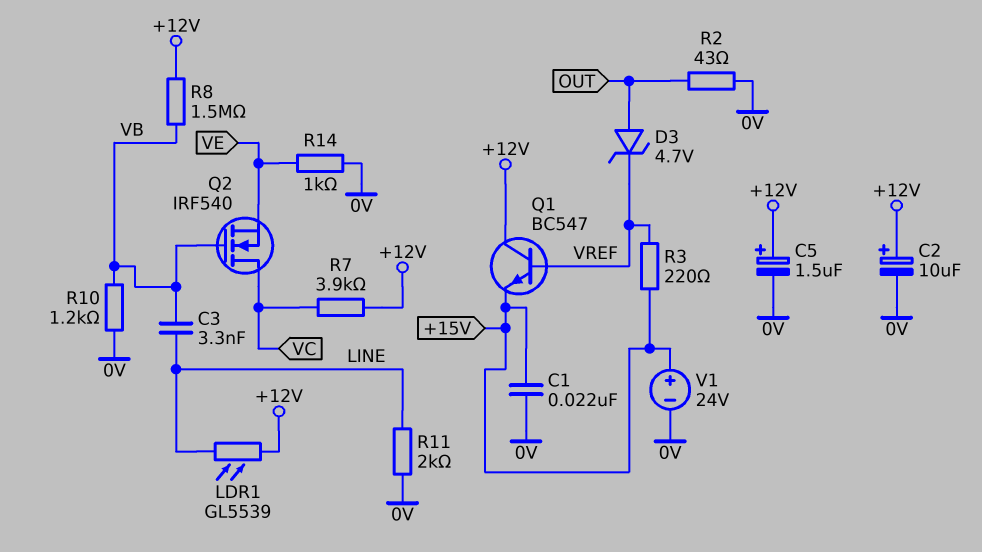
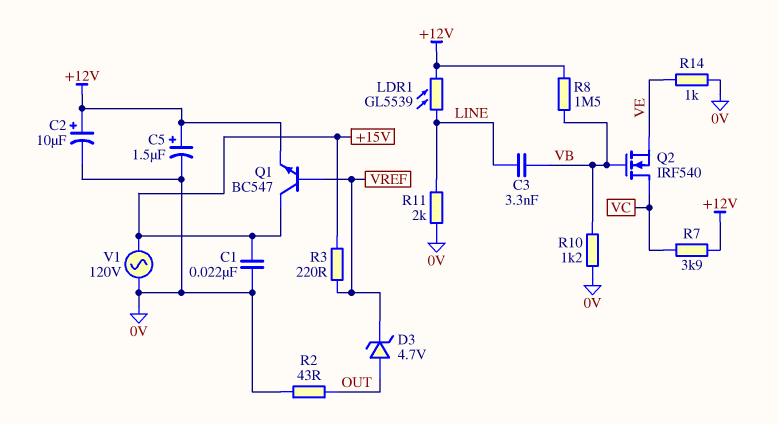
Q1: NPN BC547 (B VREF, C +12V, E +15V) -> NPN BC547 (B VREF, C +15V, E +12V)
V1: 24V (plus +15V, minus 0V) -> AC 120V (+15V, 0V)

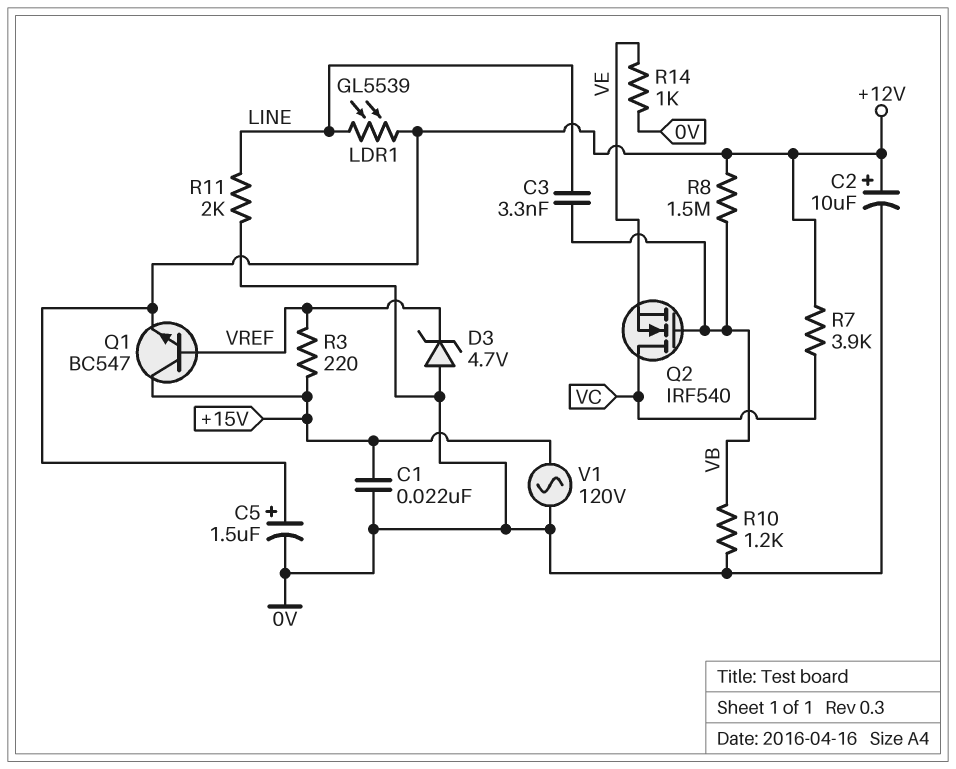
D3: zener 4.7V (A OUT, K VREF) -> zener 4.7V (A 0V, K VREF)
R2: 43 (0V, OUT) -> none

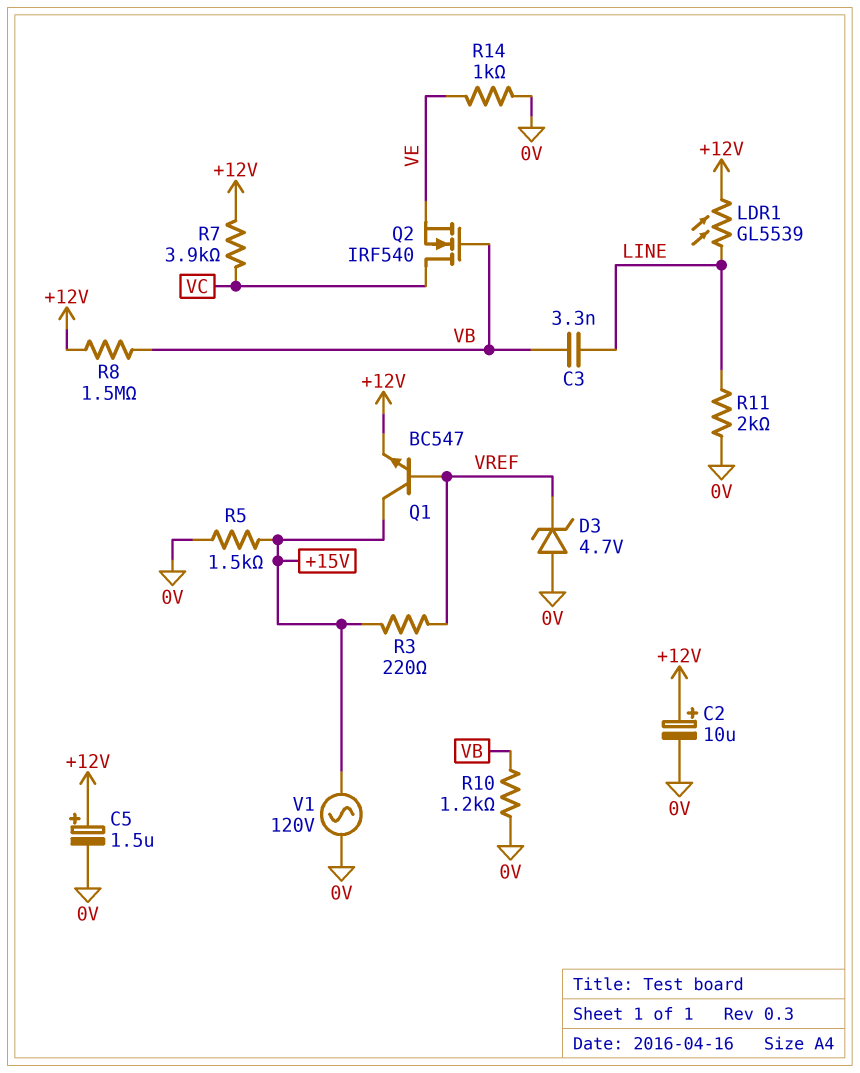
C1: 22nF (+15V, 0V) -> none
R5: none -> 1.5k (+15V, 0V)

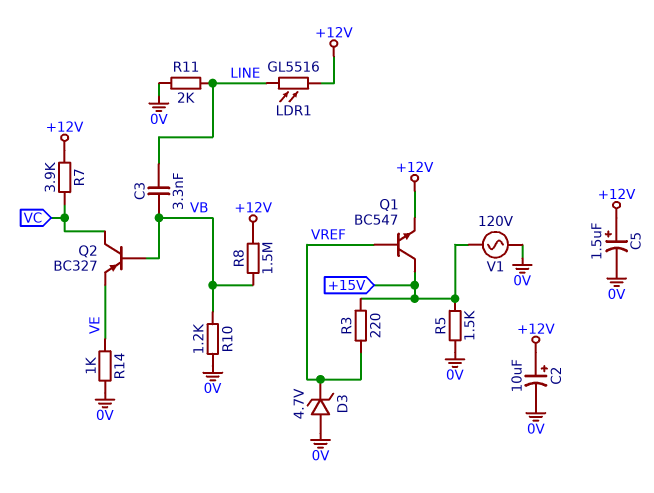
LDR1: GL5539 (+12V, LINE) -> GL5516 (+12V, LINE)
Q2: NMOS IRF540 (G VB, D VC, S VE) -> PNP BC327 (B VB, C VC, E VE)

